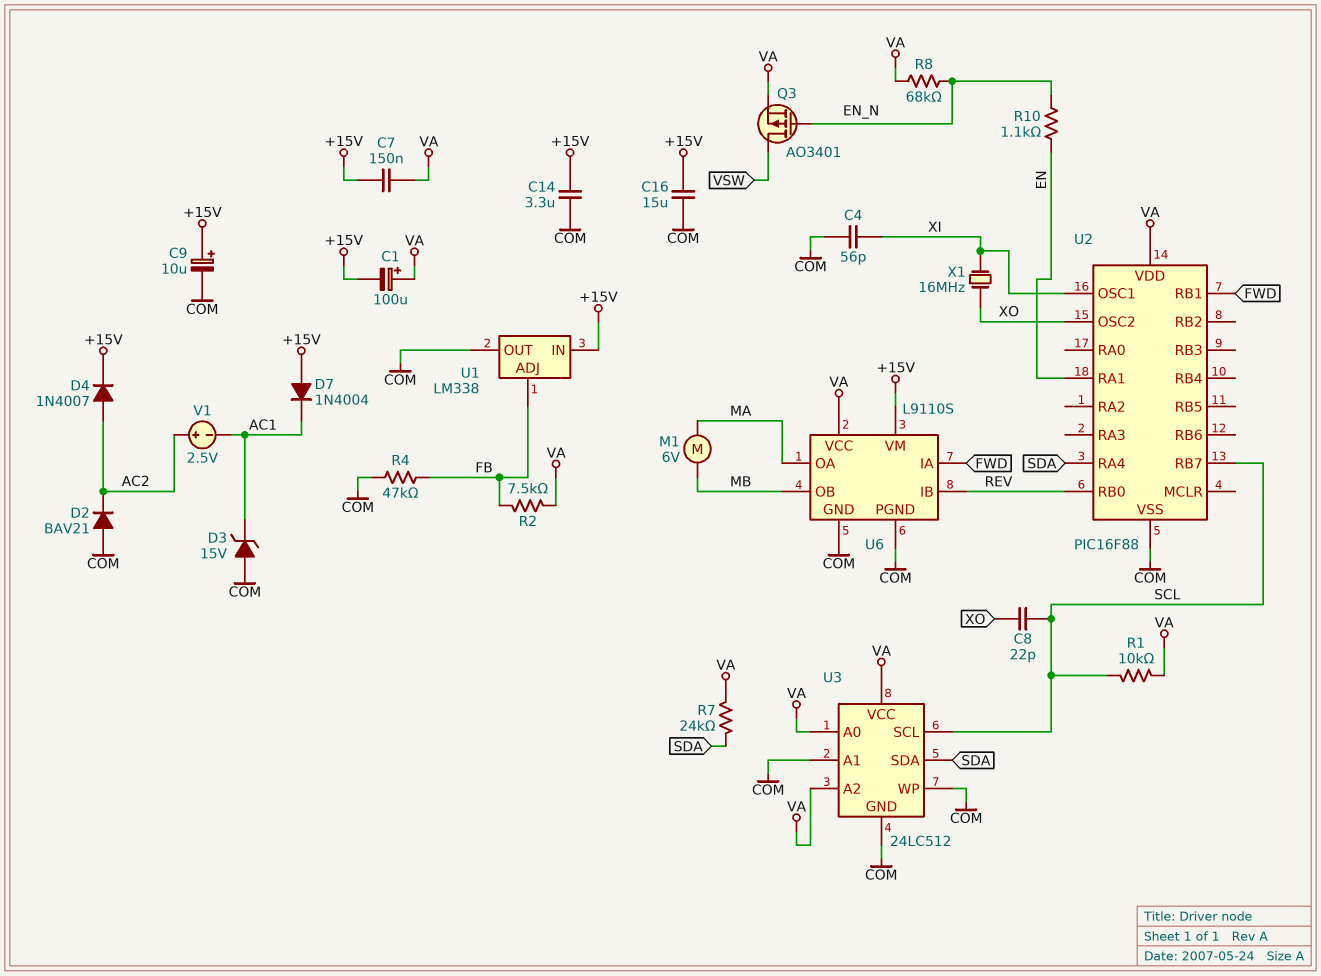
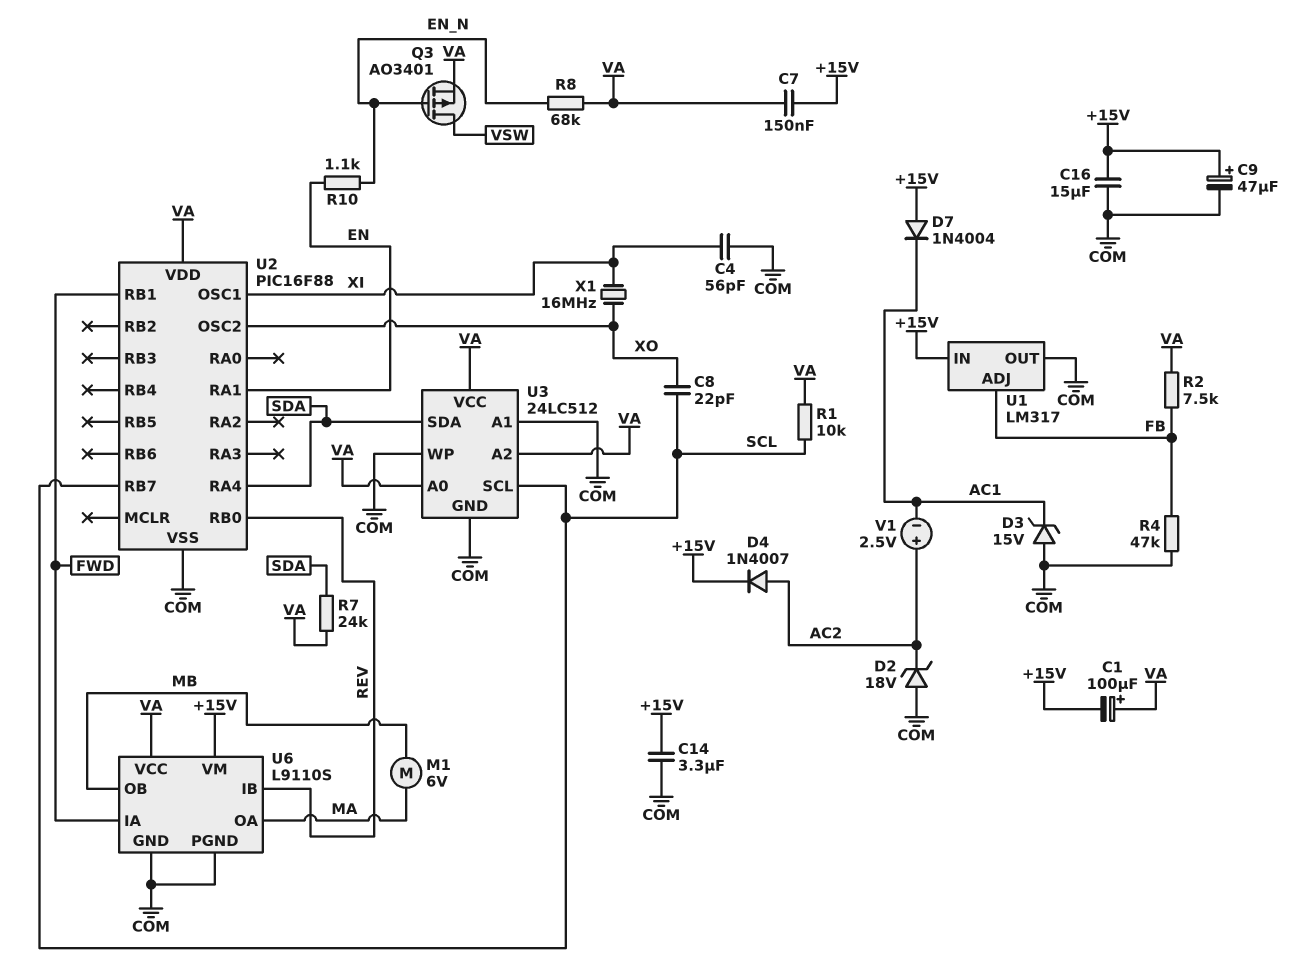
C9: 10uF (plus +15V, minus COM) -> 47uF (plus +15V, minus COM)
D2: diode BAV21 (A COM, K AC2) -> zener 18V (A COM, K AC2)
U1: LM338 -> LM317

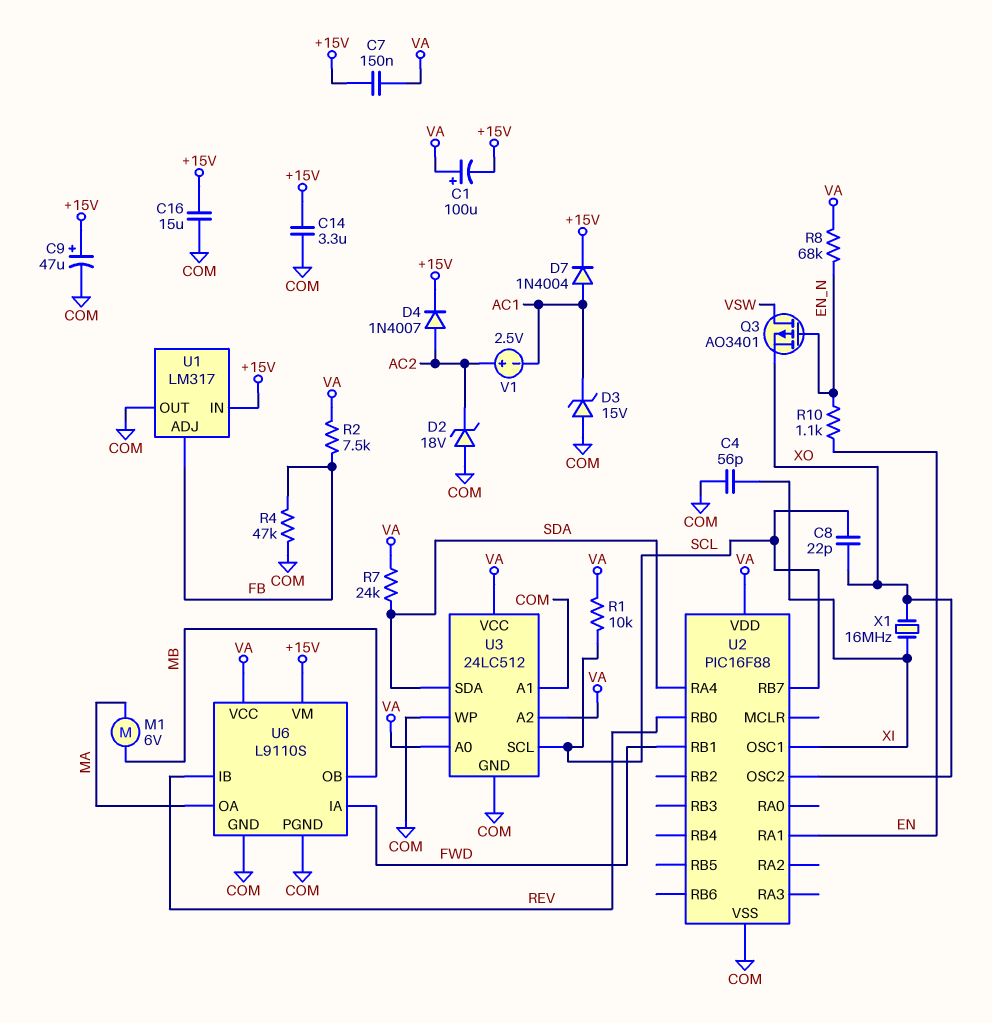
D7: diode 1N4004 (A +15V, K AC1) -> diode 1N4004 (A AC1, K +15V)
Q3: PMOS AO3401 (G EN_N, D VSW, S VA) -> PMOS AO3401 (G EN_N, D VSW, S XO)

